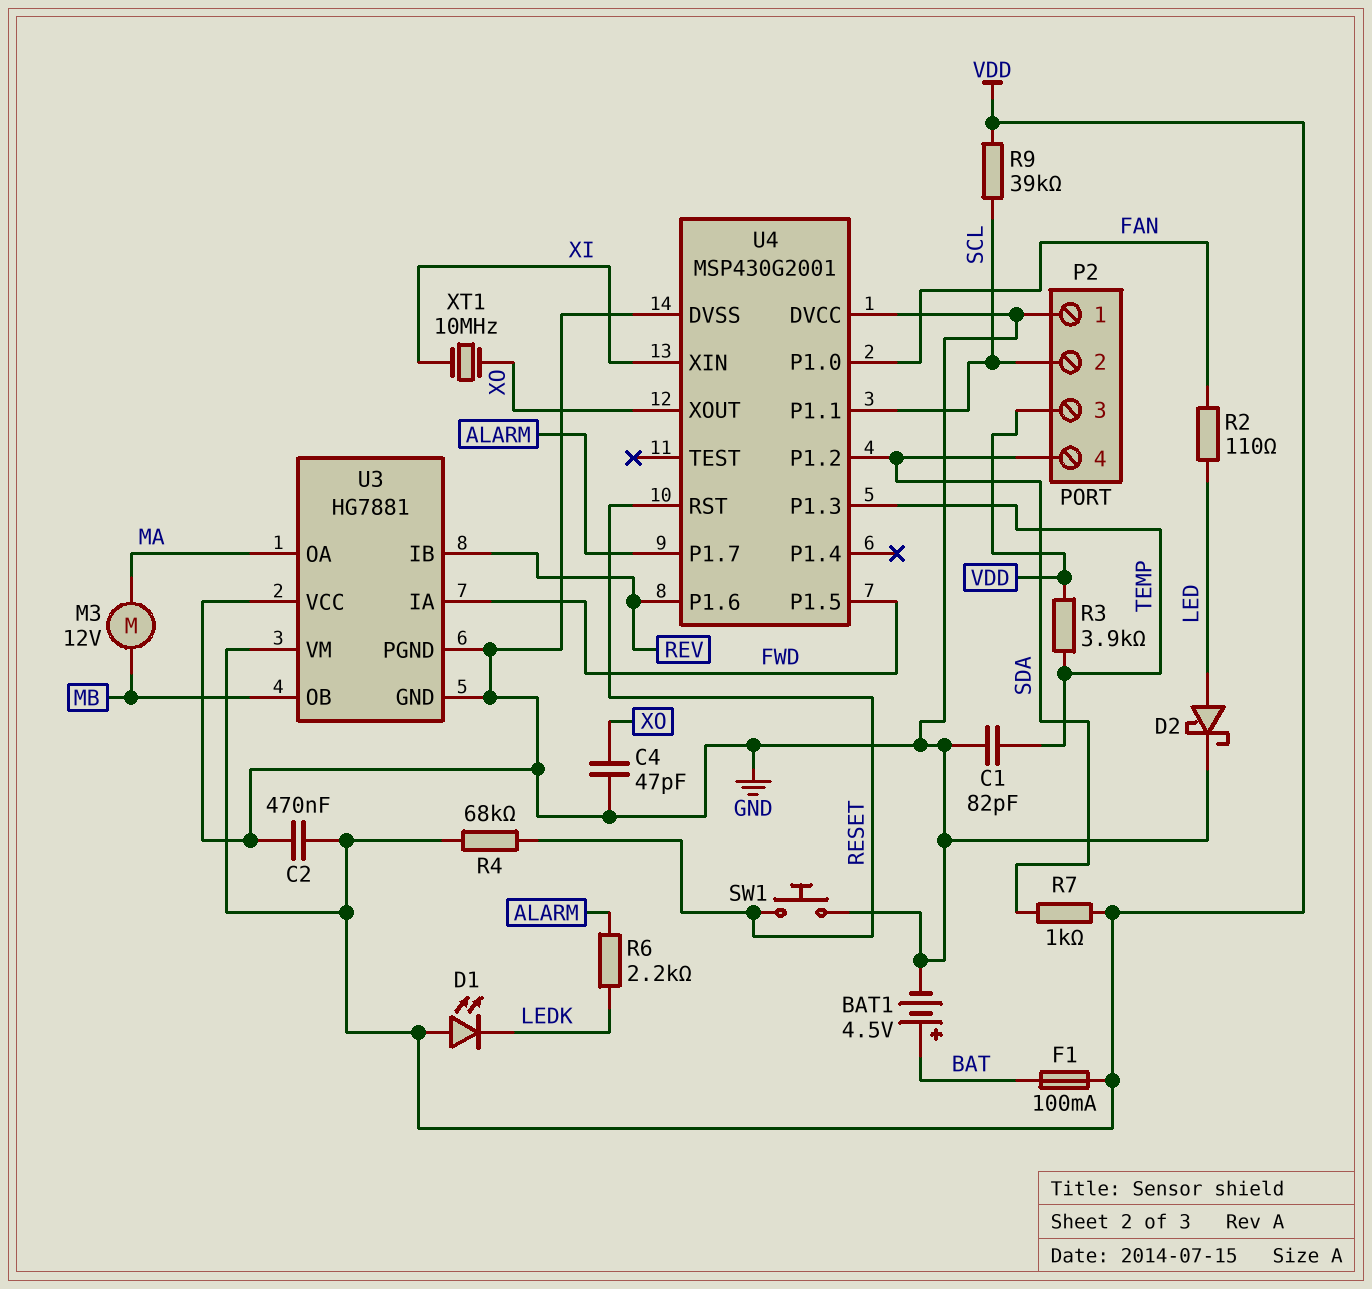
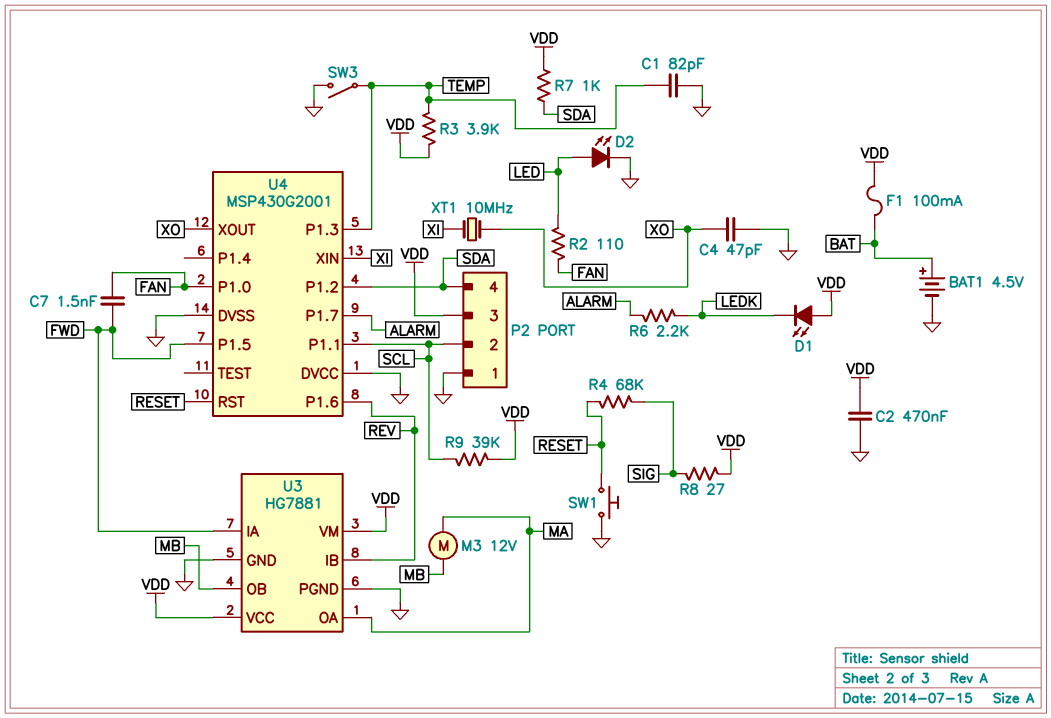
C7: none -> 1.5nF (FAN, FWD)
D2: schottky (A LED, K GND) -> LED (A LED, K GND)
R4: 68k (RESET, VDD) -> 68k (RESET, SIG)
R8: none -> 27 (SIG, VDD)
SW3: none -> switch (GND, TEMP)
U3 pin VCC: GND -> VDD

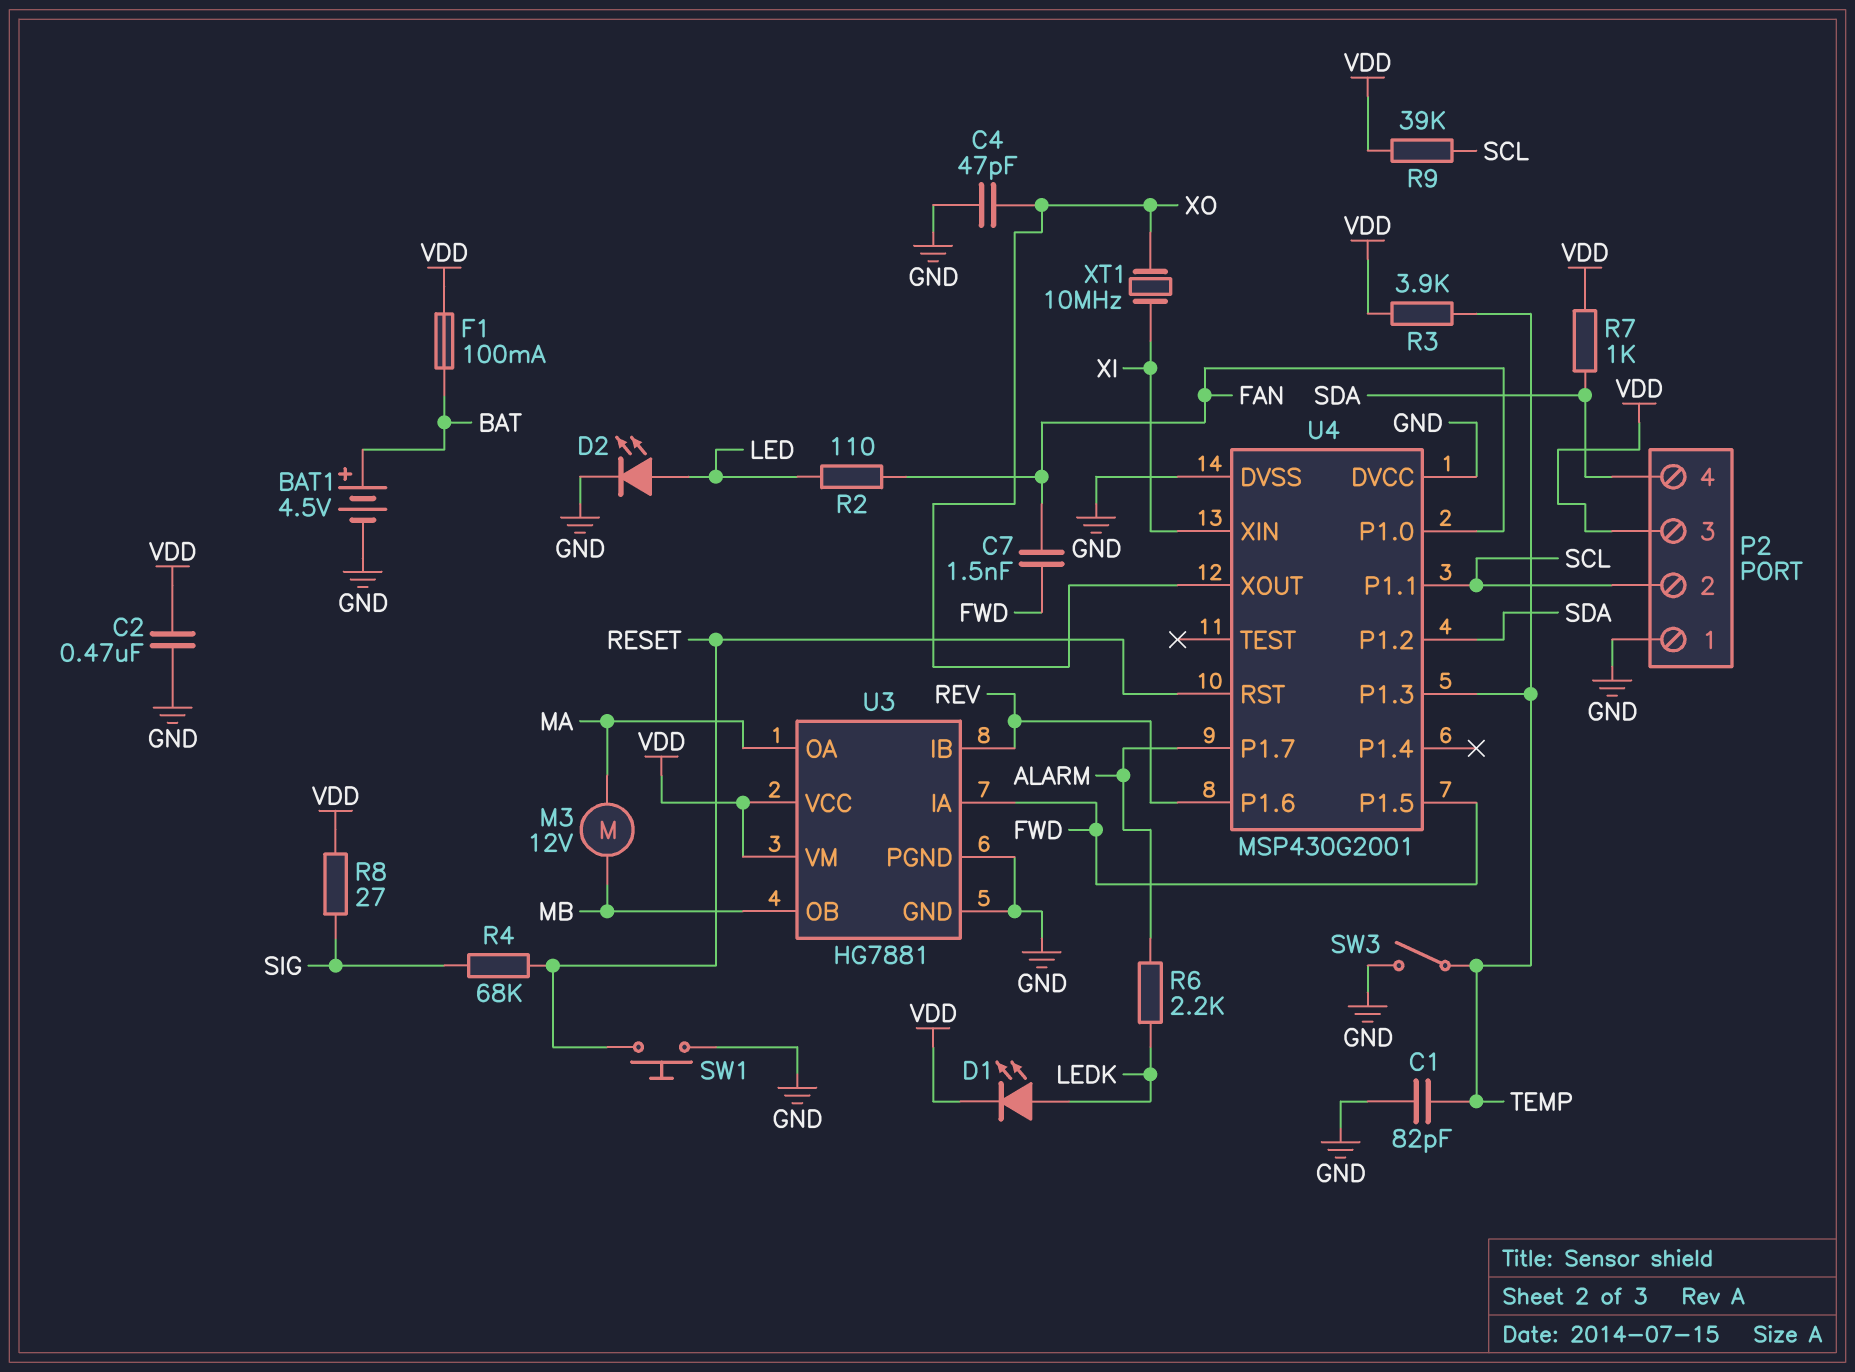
D1: LED (A VDD, K LEDK) -> LED (A LEDK, K VDD)

